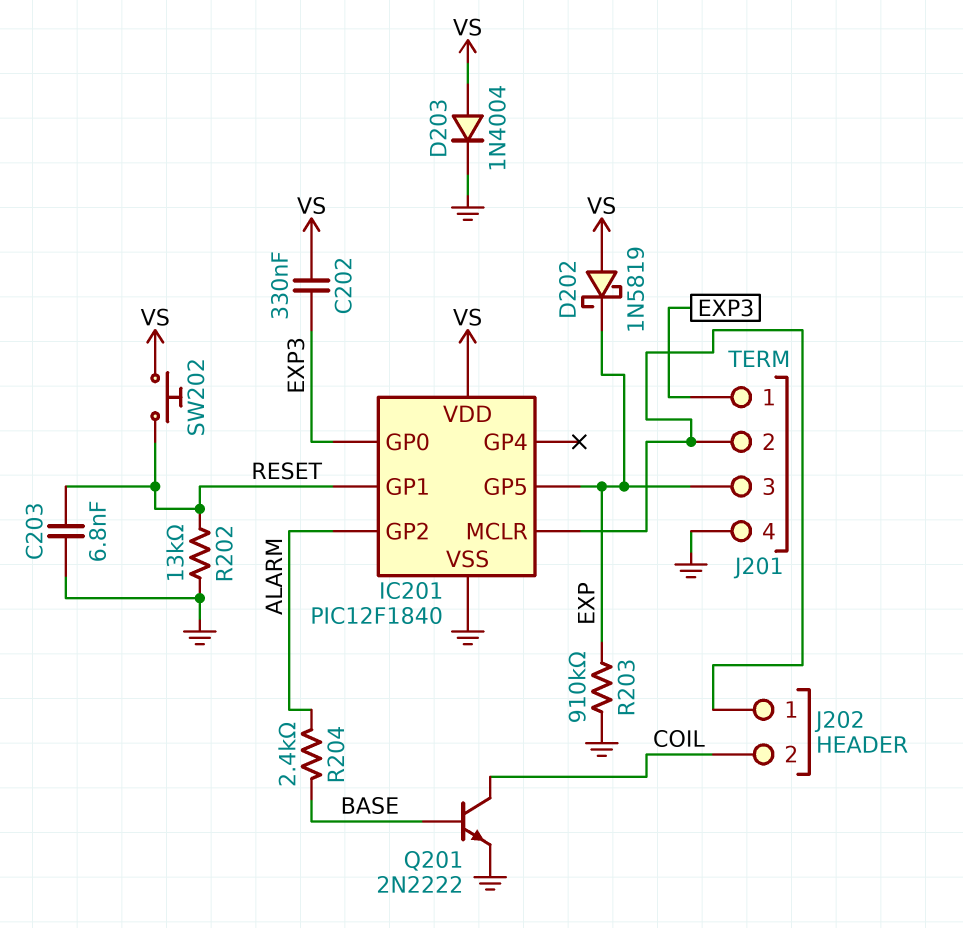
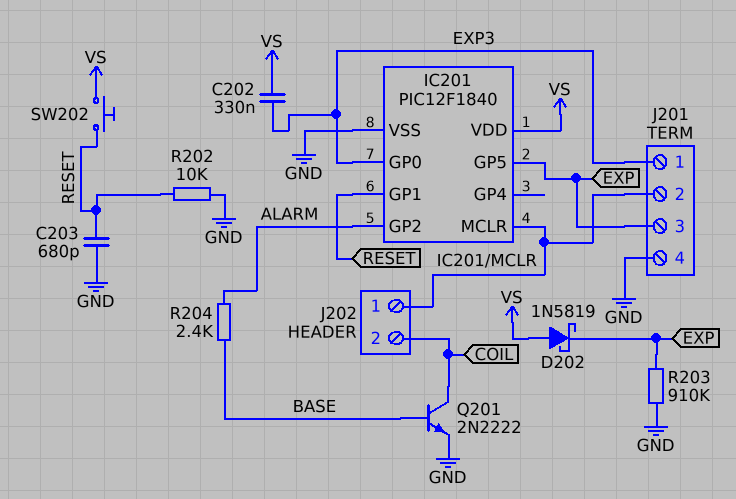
C203: 6.8nF (GND, RESET) -> 680pF (GND, RESET)
D203: diode 1N4004 (A VS, K GND) -> none
R202: 13k (GND, RESET) -> 10k (GND, RESET)

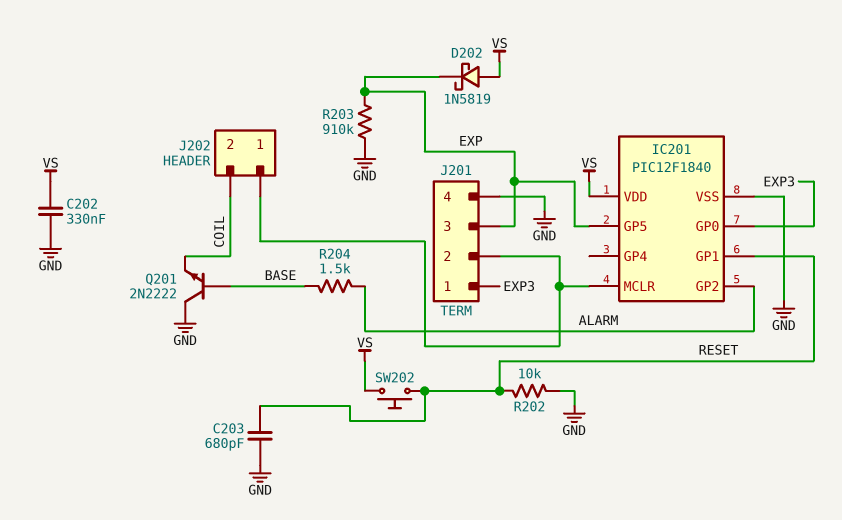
C202: 330nF (EXP3, VS) -> 330nF (GND, VS)
Q201: NPN 2N2222 (B BASE, C COIL, E GND) -> NPN 2N2222 (B BASE, C GND, E COIL)
R204: 2.4k (ALARM, BASE) -> 1.5k (ALARM, BASE)

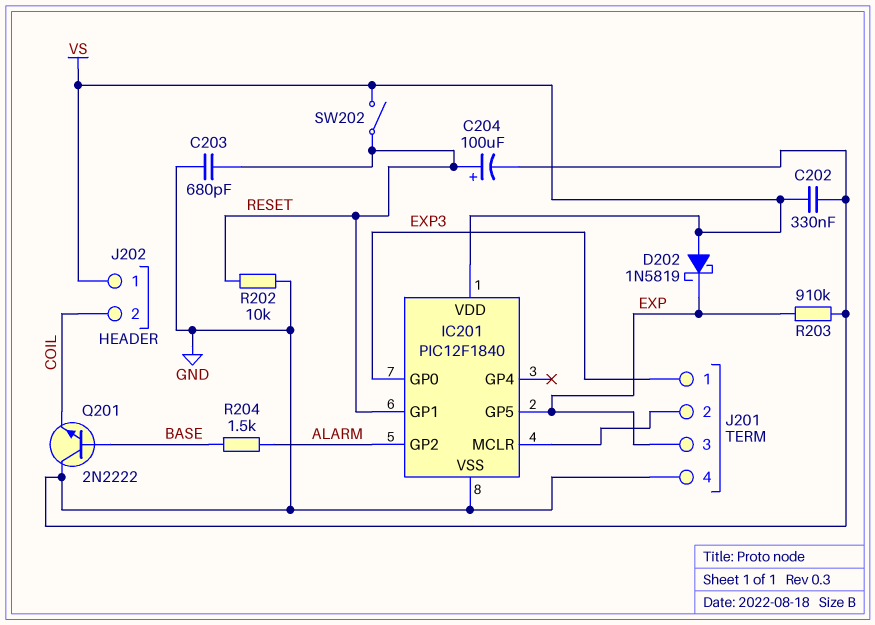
C204: none -> 100uF (plus RESET, minus GND)
J202 pin 1: IC201/MCLR -> VS
SW202: button (RESET, VS) -> switch (RESET, VS)

